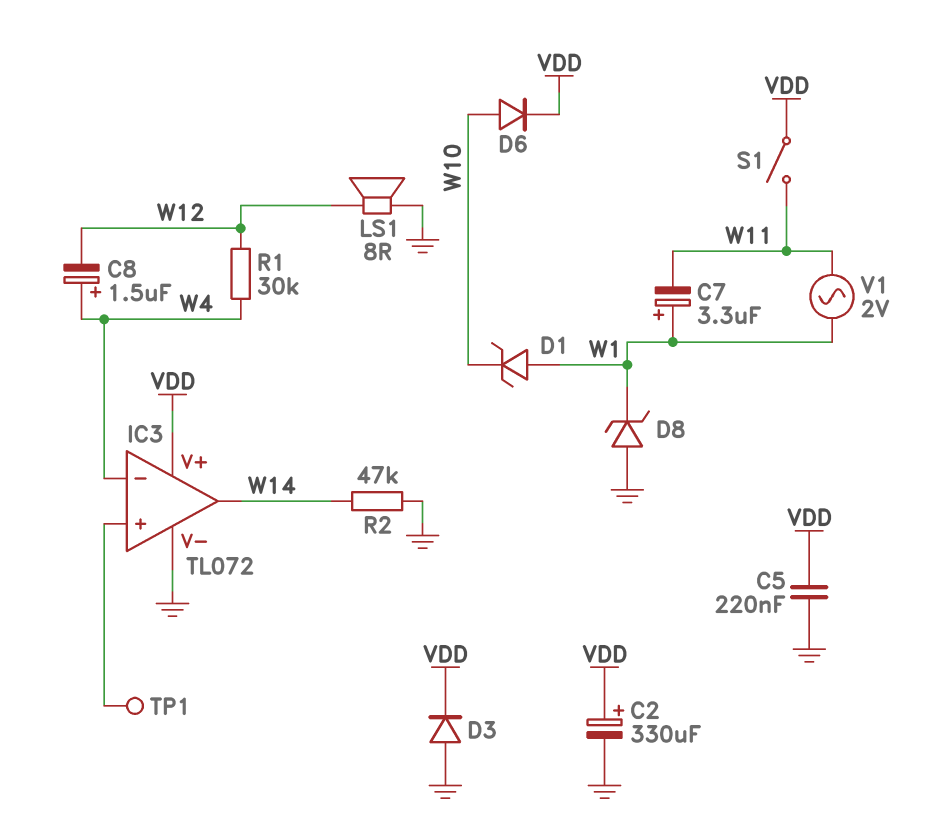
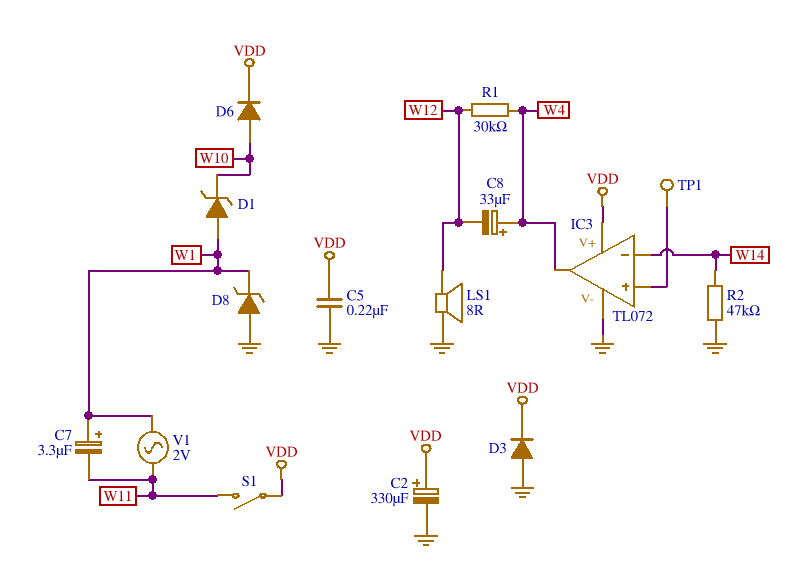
C8: 1.5uF (plus W4, minus W12) -> 33uF (plus W4, minus W12)
IC3 pin in-: W4 -> W14
IC3 pin out: W14 -> W4

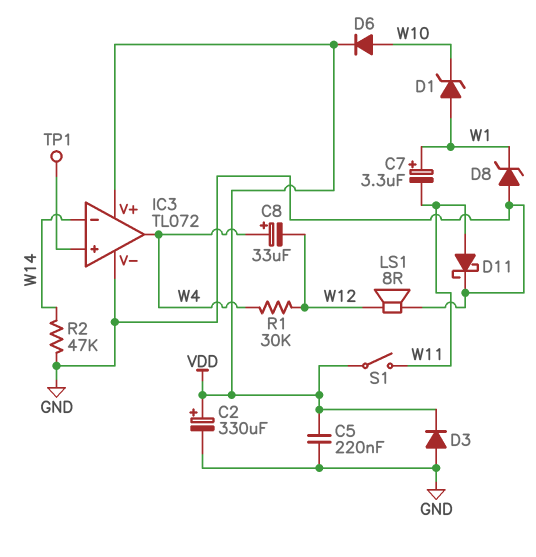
D11: none -> schottky (A W11, K GND)
V1: AC 2V (W1, W11) -> none

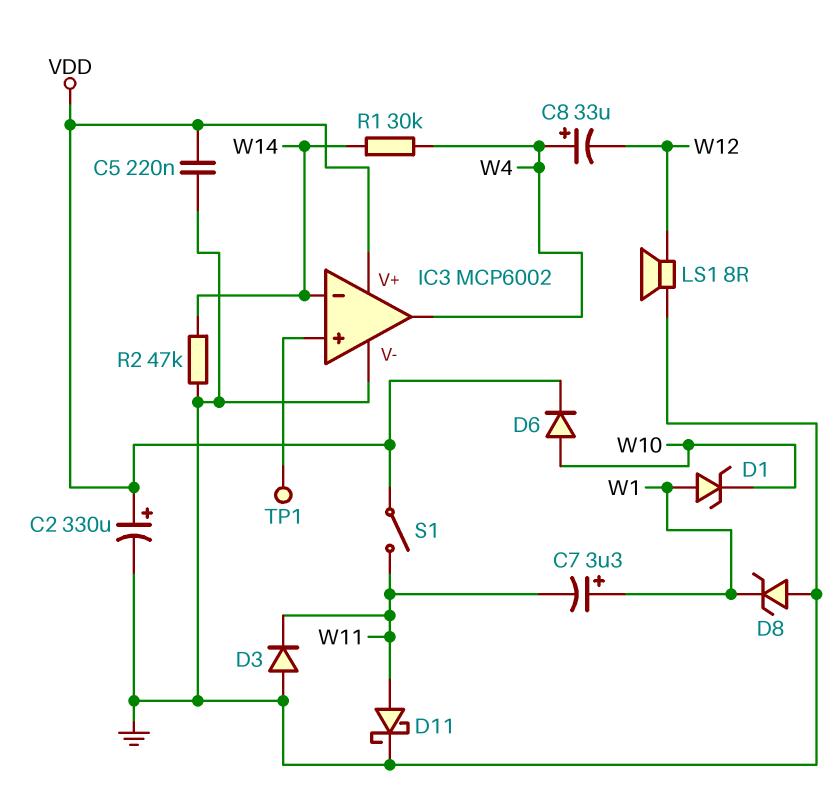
D3: diode (A GND, K VDD) -> diode (A GND, K W11)
IC3: TL072 -> MCP6002
R1: 30k (W4, W12) -> 30k (W4, W14)

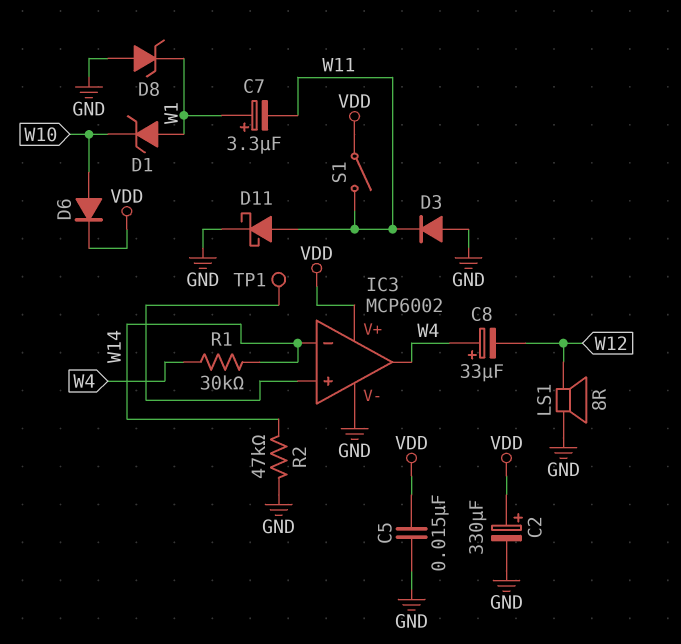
C5: 220nF (GND, VDD) -> 15nF (GND, VDD)

